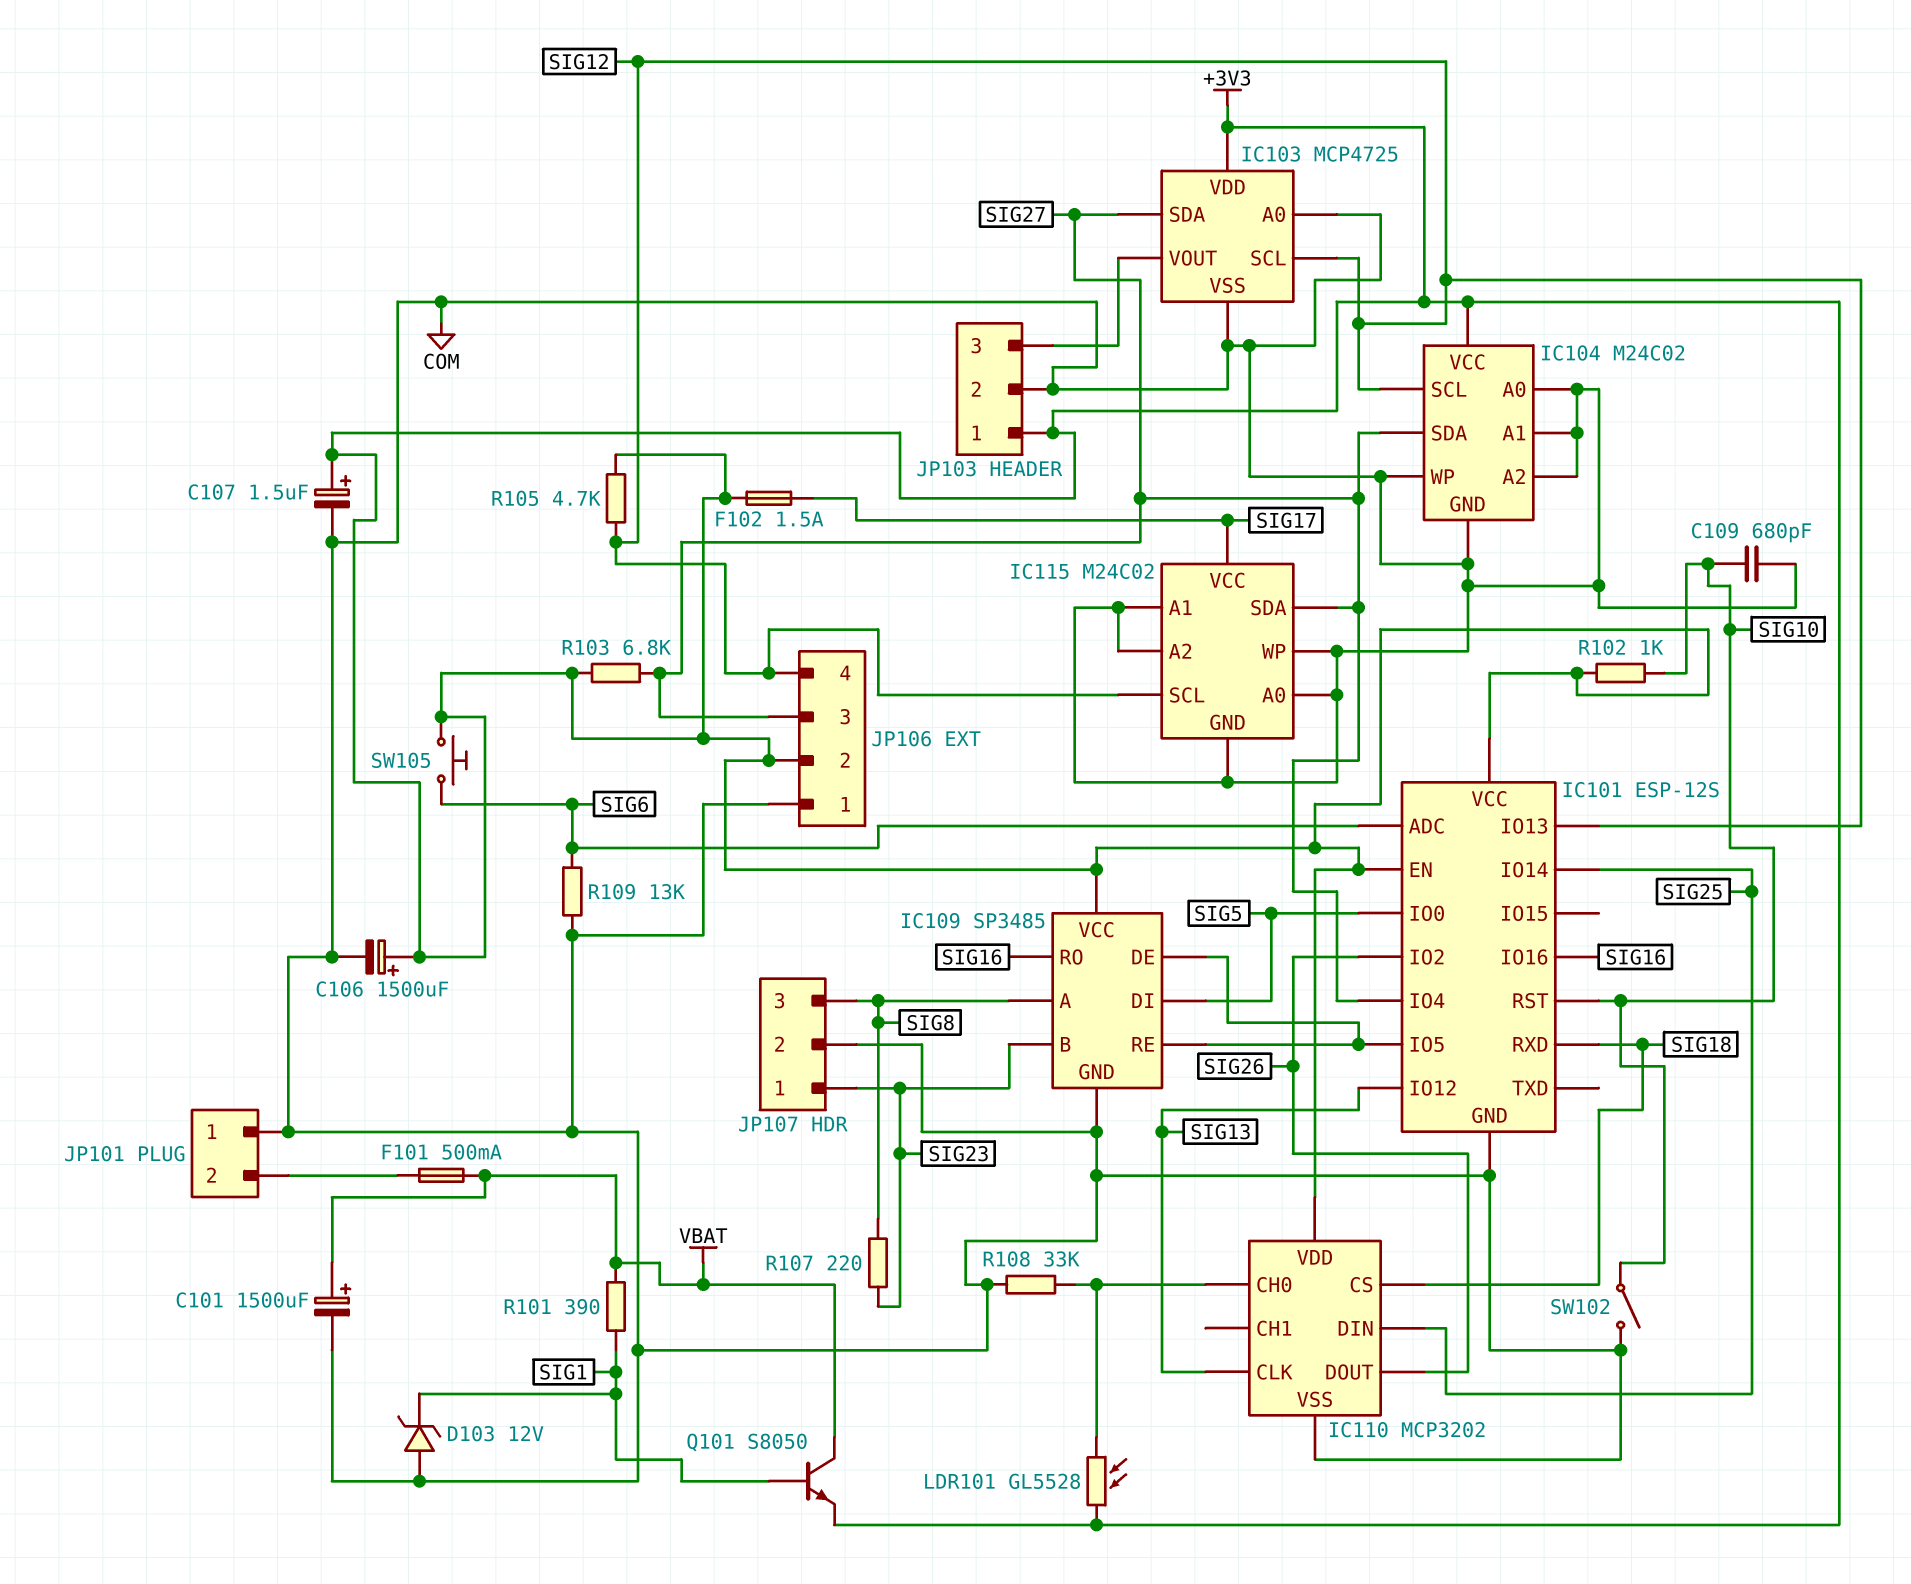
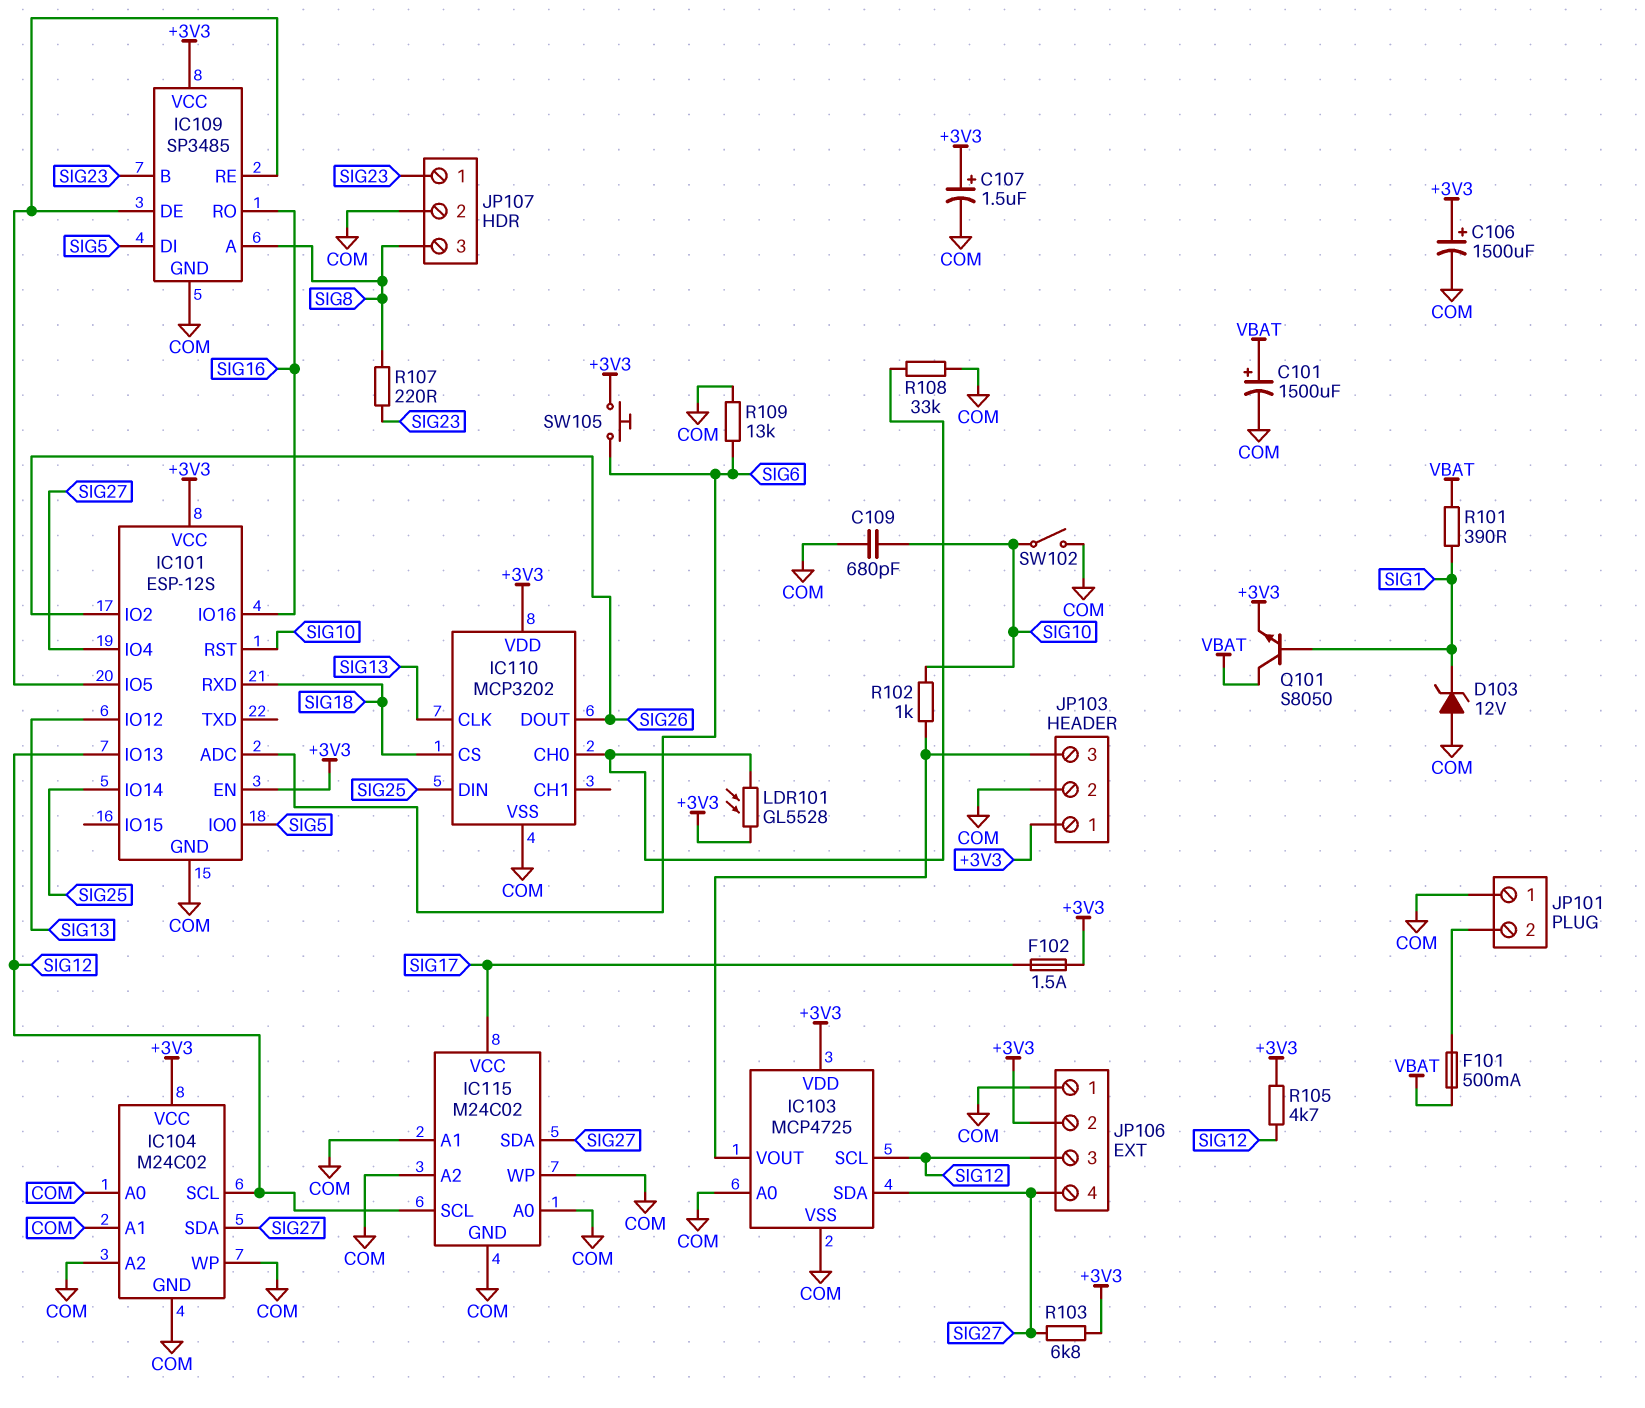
JP106 pin 3: SIG27 -> SIG12
JP106 pin 4: SIG12 -> SIG27
R102: 1k (+3V3, SIG10) -> 1k (IC103/VOUT, SIG10)

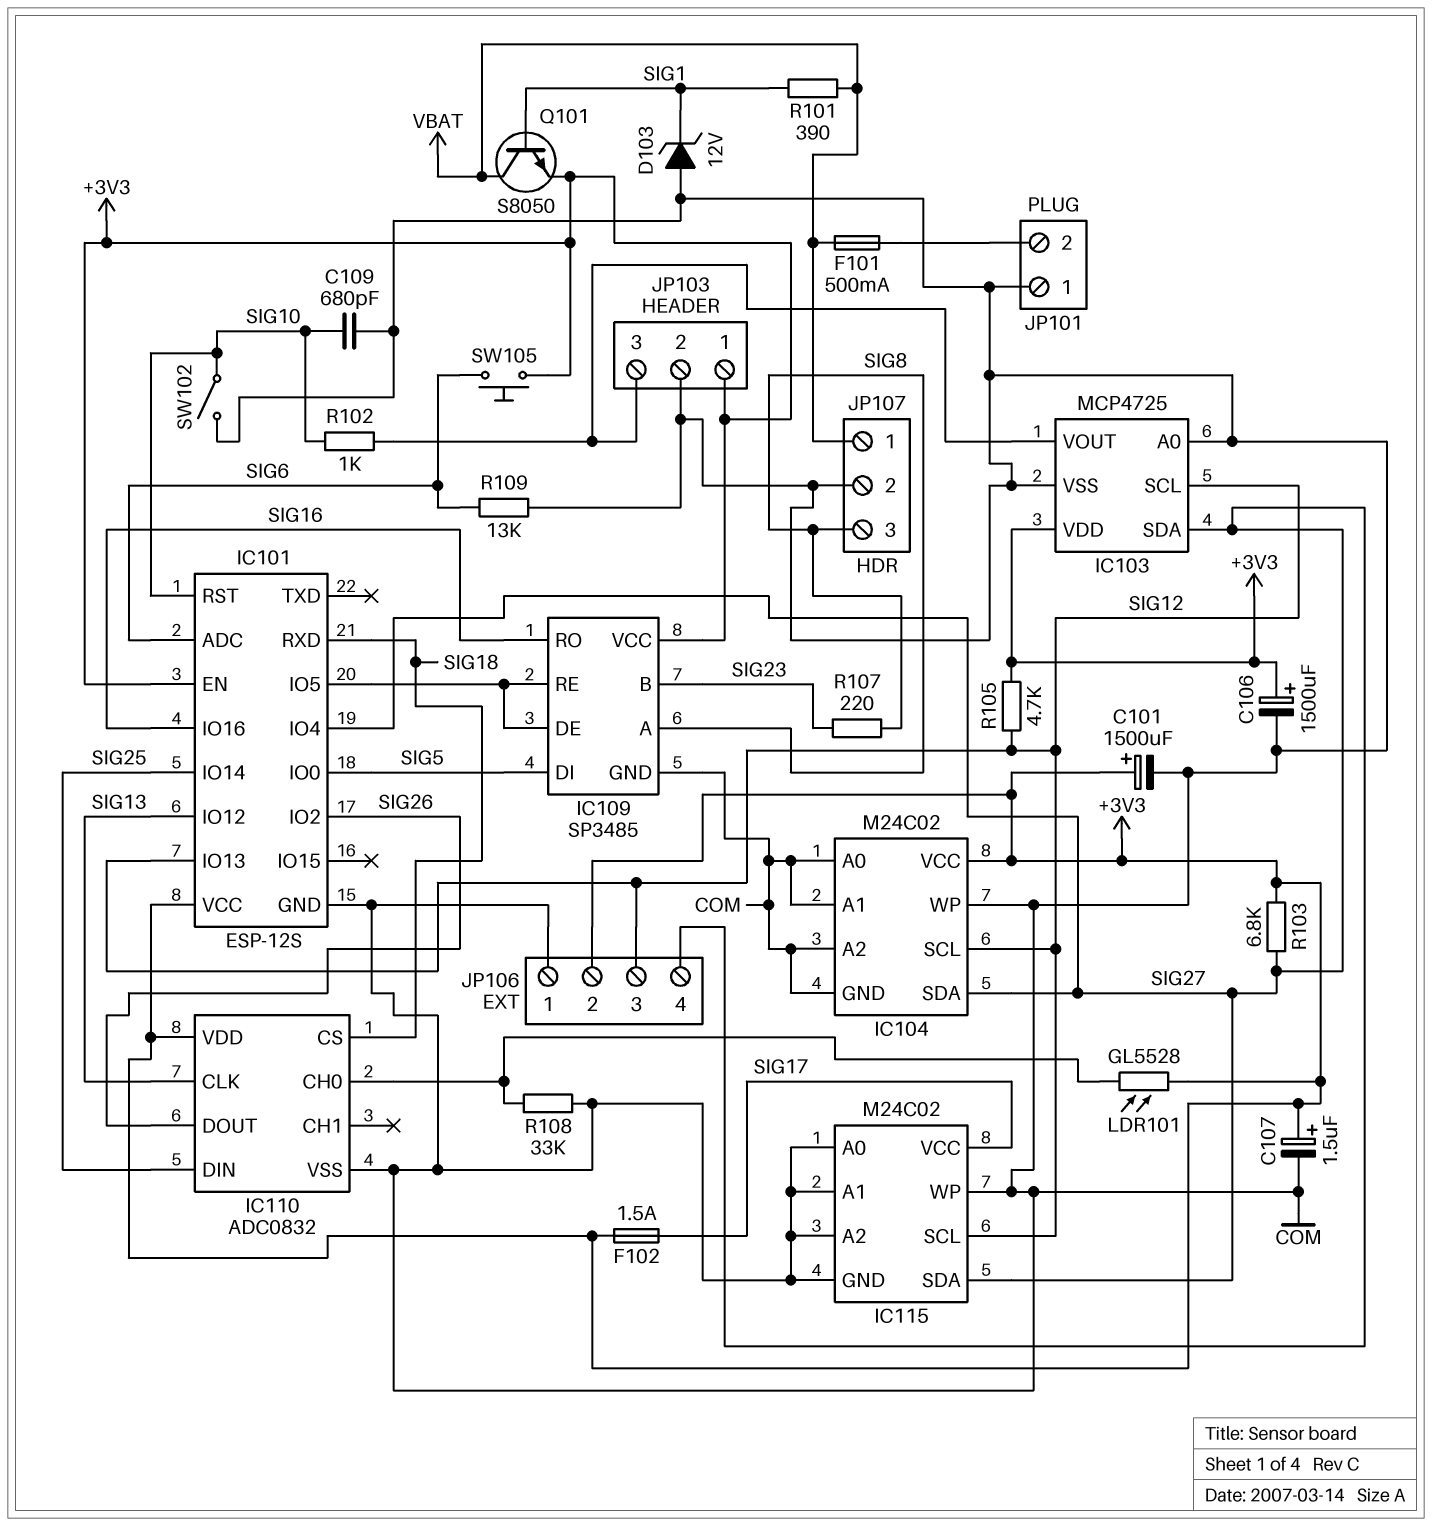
C101: 1500uF (plus VBAT, minus COM) -> 1500uF (plus +3V3, minus COM)
IC110: MCP3202 -> ADC0832
JP107 pin 1: SIG23 -> VBAT

